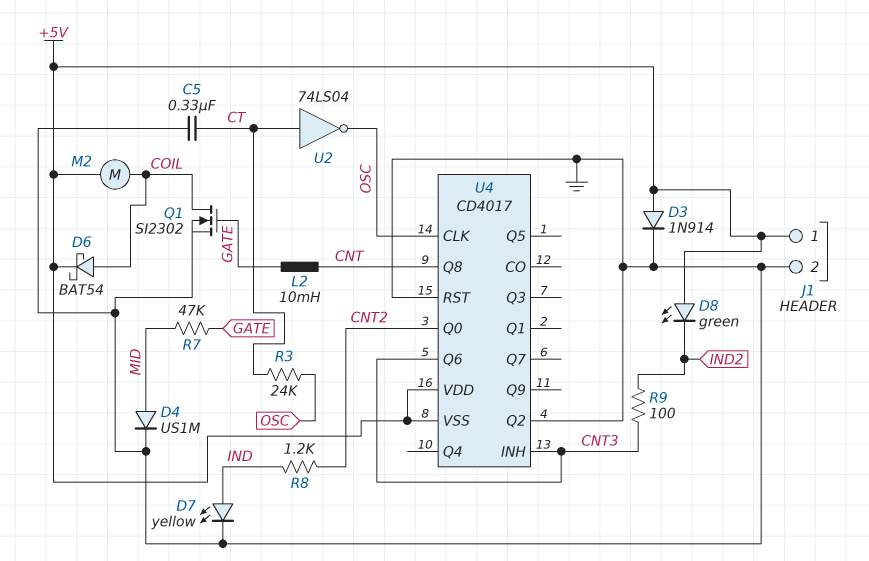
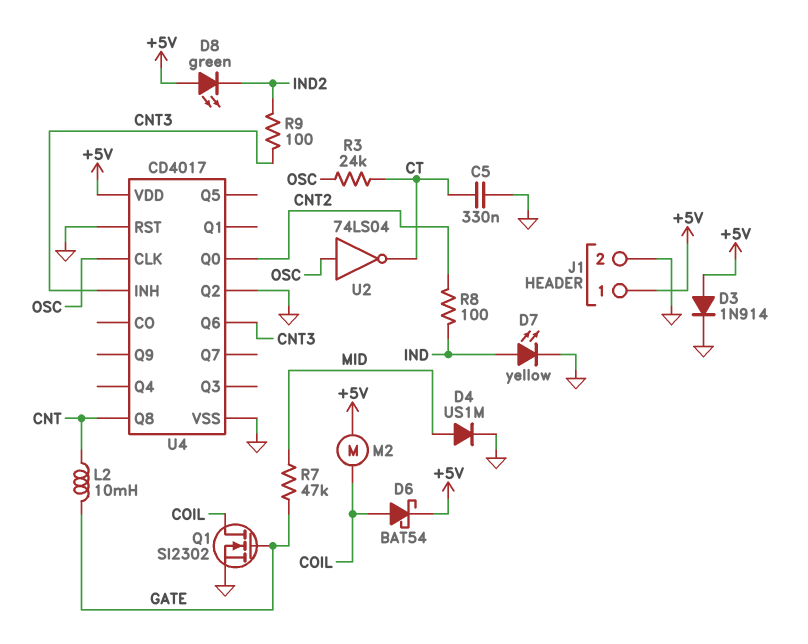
R8: 1.2k (CNT2, IND) -> 100 (CNT2, IND)
U2: NOT 74LS04 (in CT, out OSC) -> NOT 74LS04 (in OSC, out CT)
U4 pin VSS: +5V -> GND

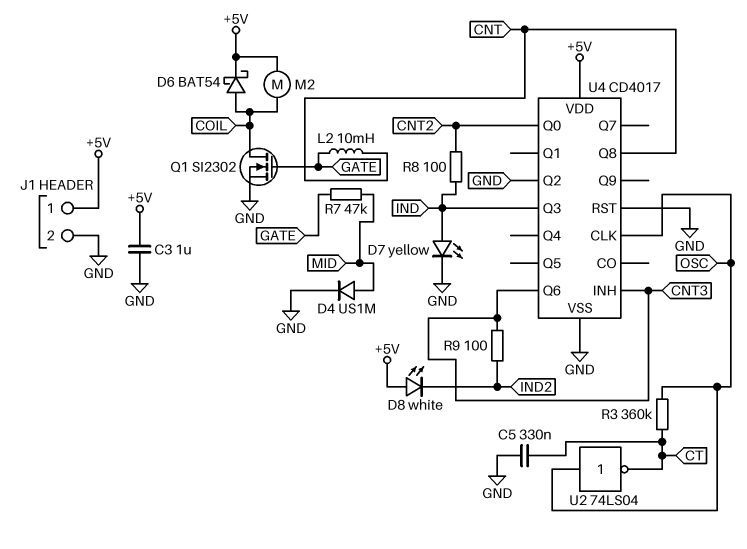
C3: none -> 1uF (+5V, GND)
D3: diode 1N914 (A +5V, K GND) -> none
D8: LED green (A +5V, K IND2) -> LED white (A +5V, K IND2)
R3: 24k (CT, OSC) -> 360k (CT, OSC)
U4 pin Q3: none -> IND

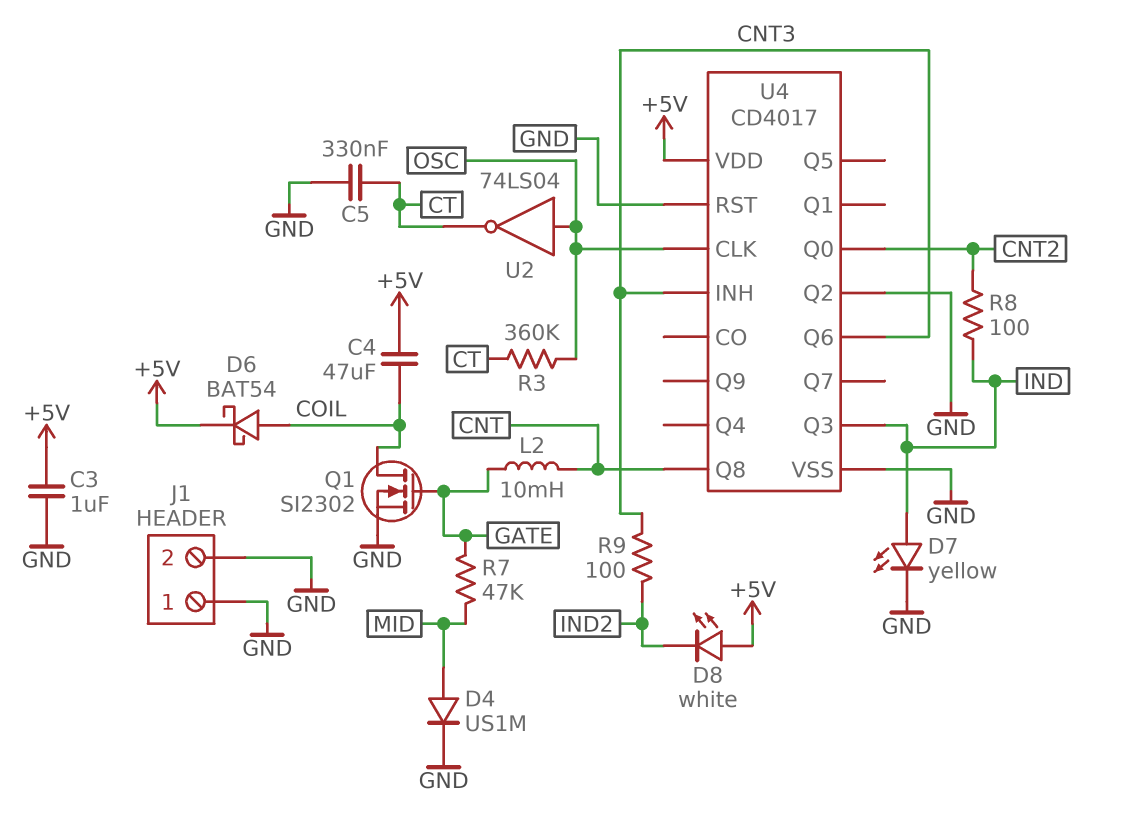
C4: none -> 47uF (+5V, COIL)
J1 pin 1: +5V -> GND
M2: motor (+5V, COIL) -> none

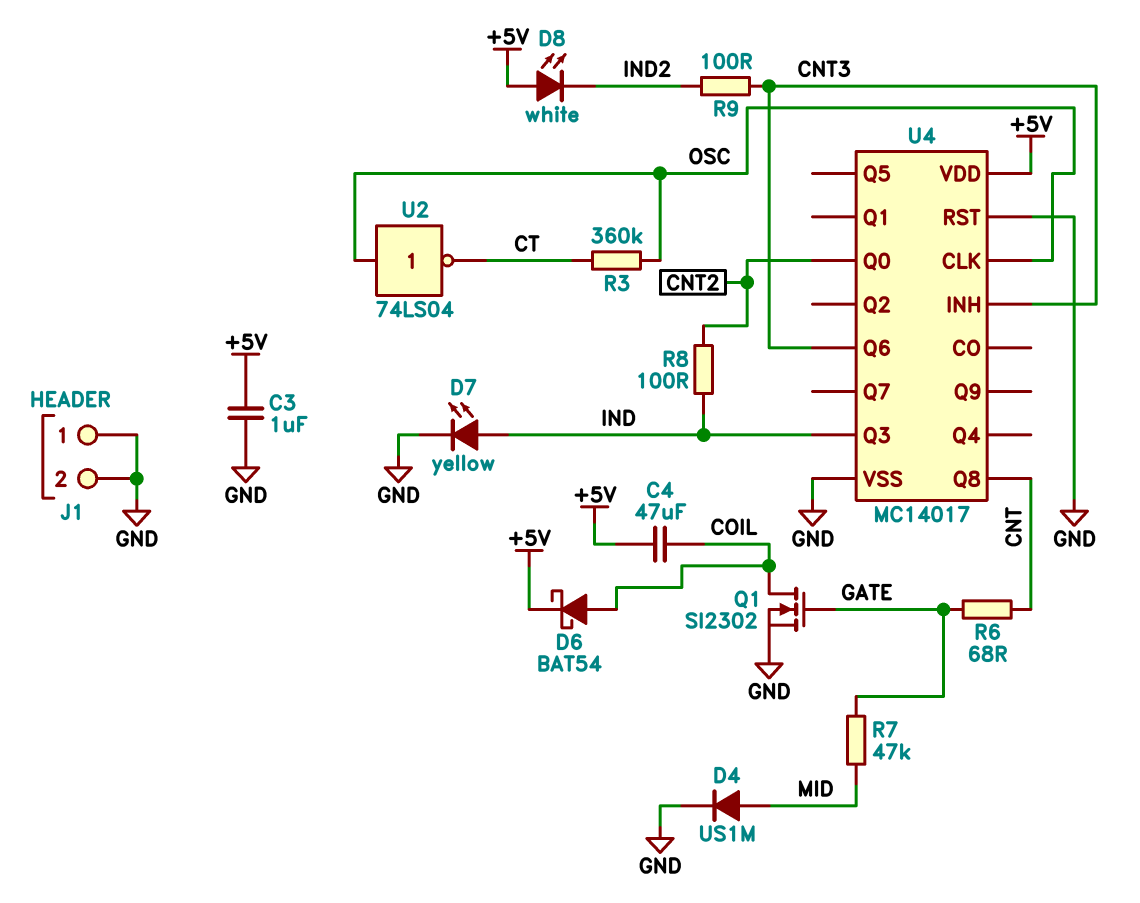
C5: 330nF (CT, GND) -> none
L2: 10mH (CNT, GATE) -> none
R6: none -> 68 (CNT, GATE)
U4: CD4017 -> MC14017
U4 pin Q2: GND -> none

